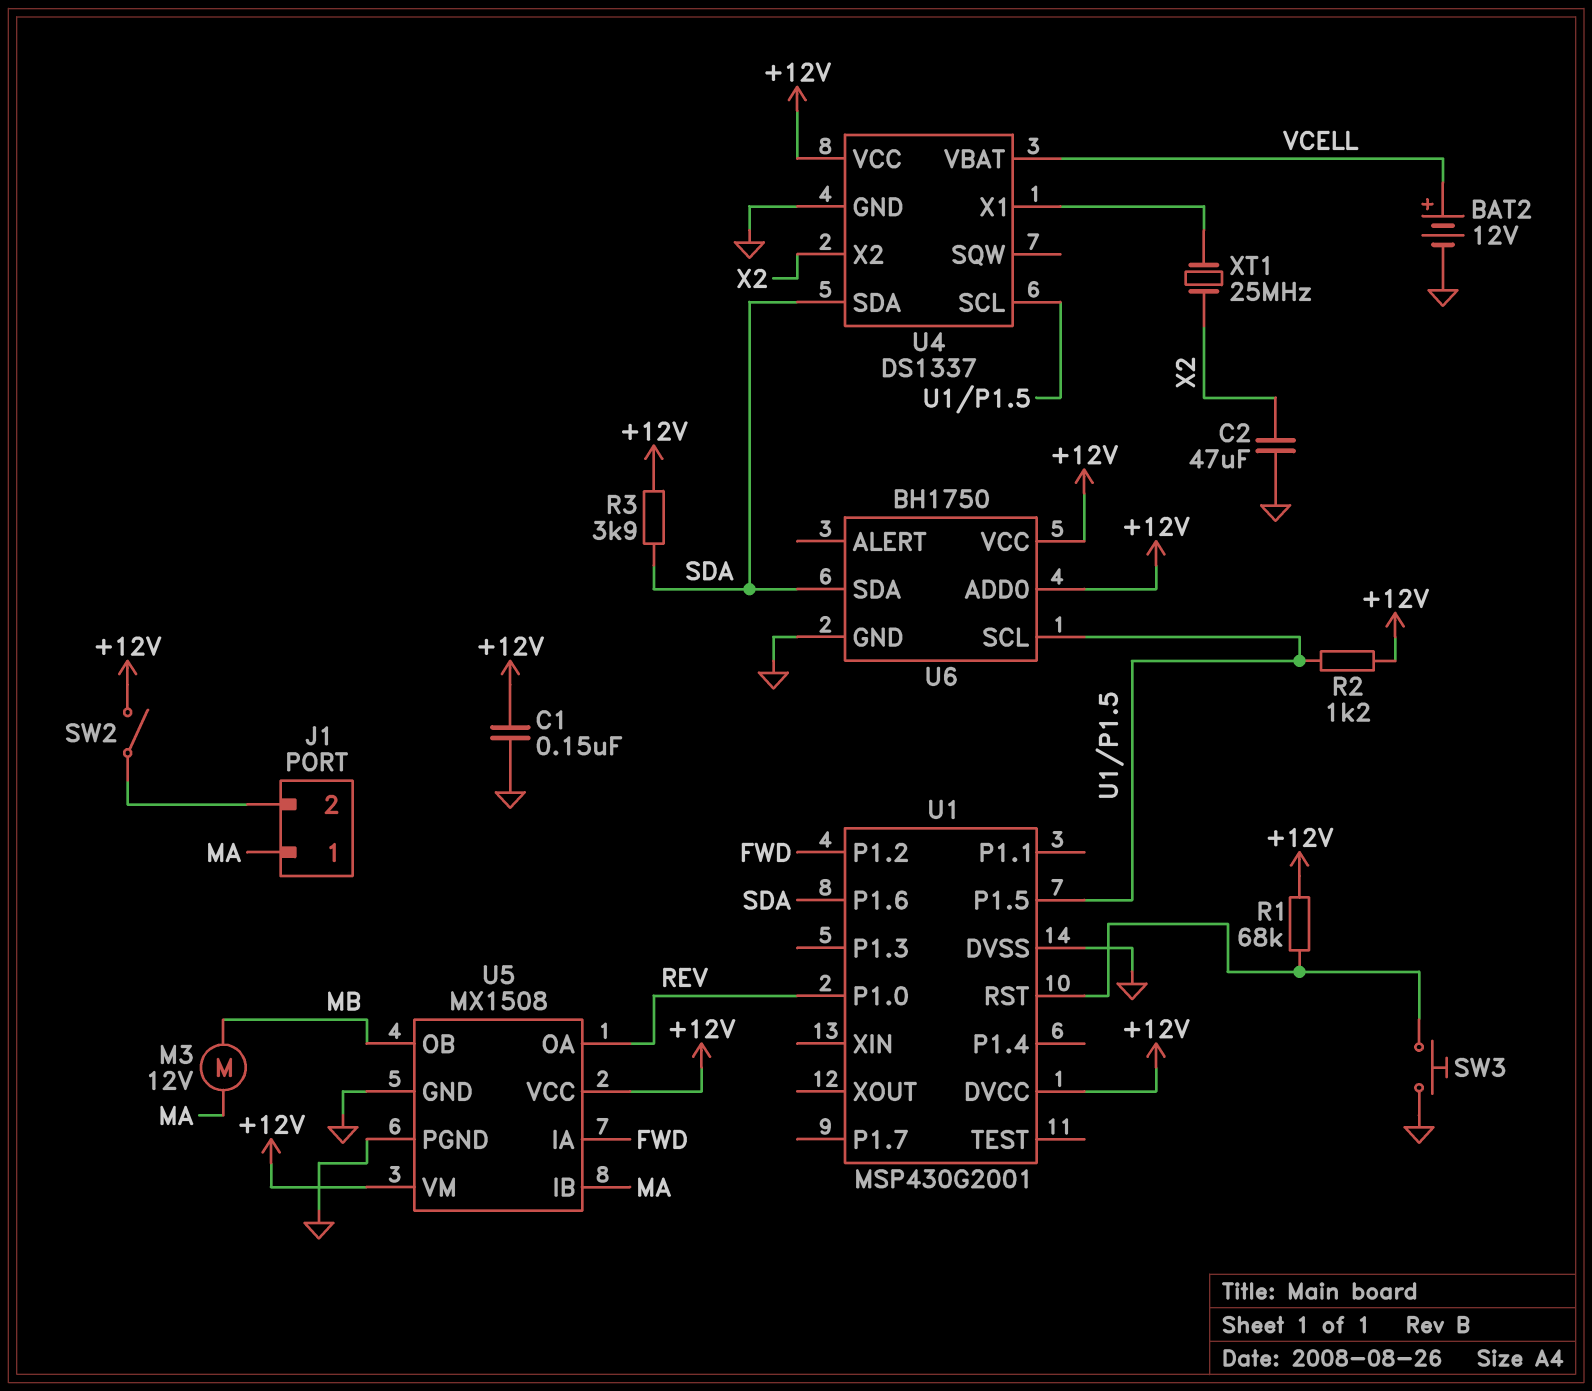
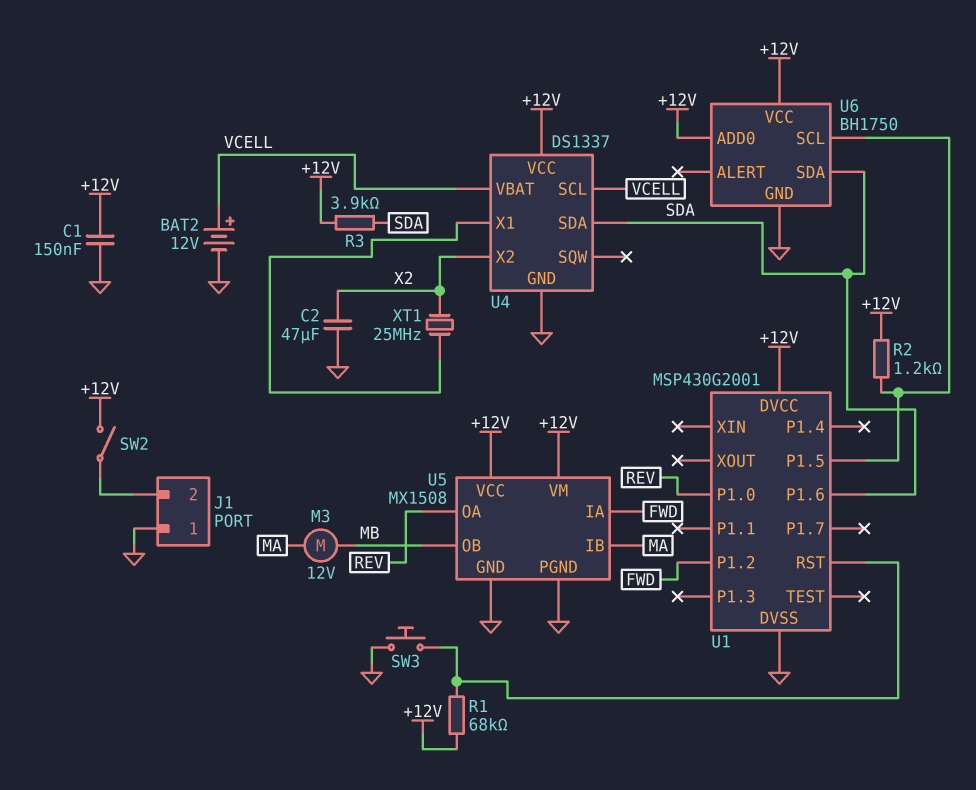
J1 pin 1: MA -> GND
U4 pin SCL: U1/P1.5 -> VCELL

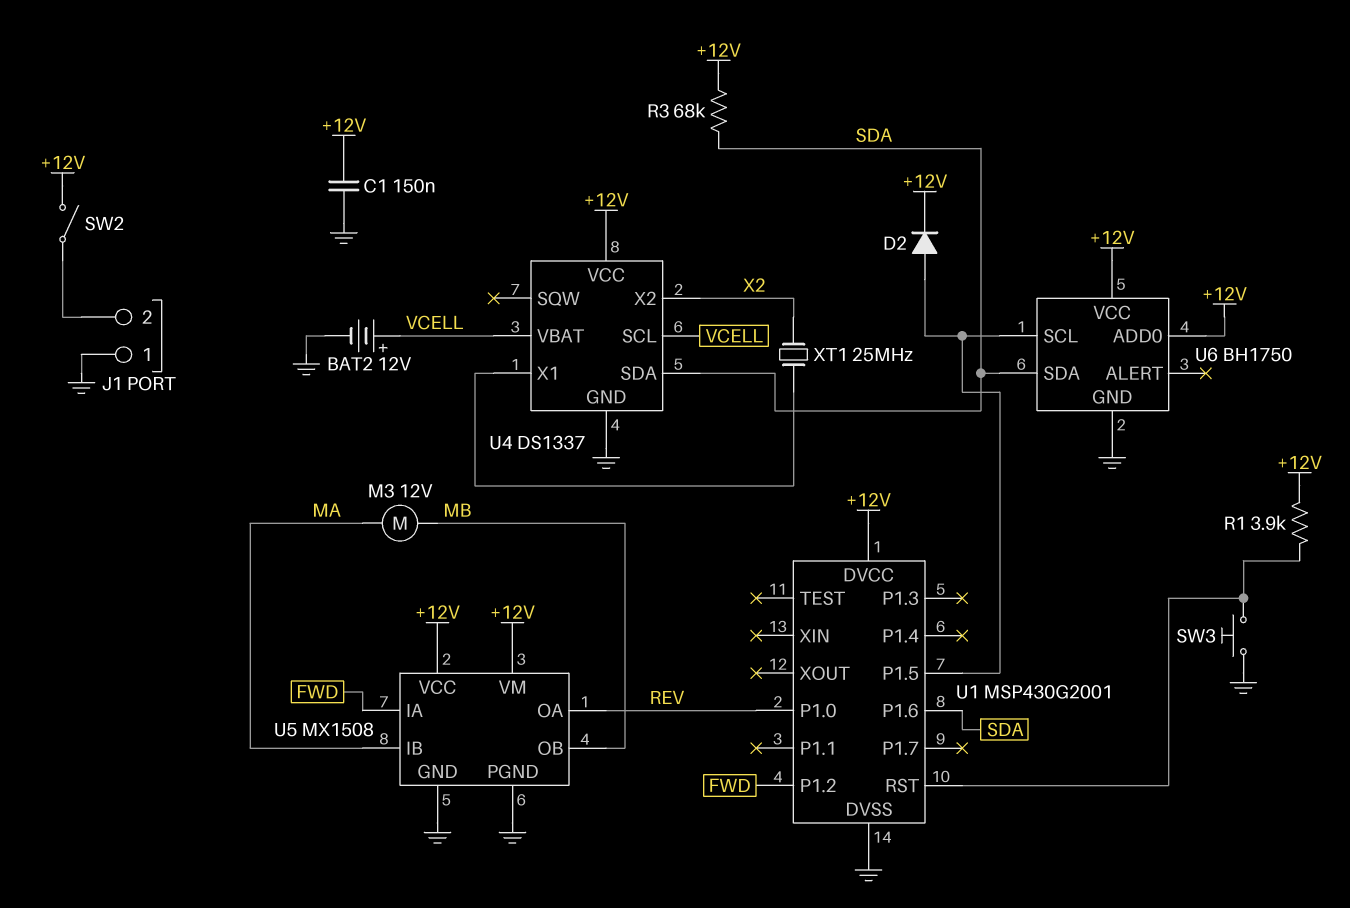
C2: 47uF (GND, X2) -> none
D2: none -> diode (A U1/P1.5, K +12V)
R1: 68k (+12V, U1/RST) -> 3.9k (+12V, U1/RST)
R2: 1.2k (+12V, U1/P1.5) -> none
R3: 3.9k (+12V, SDA) -> 68k (+12V, SDA)

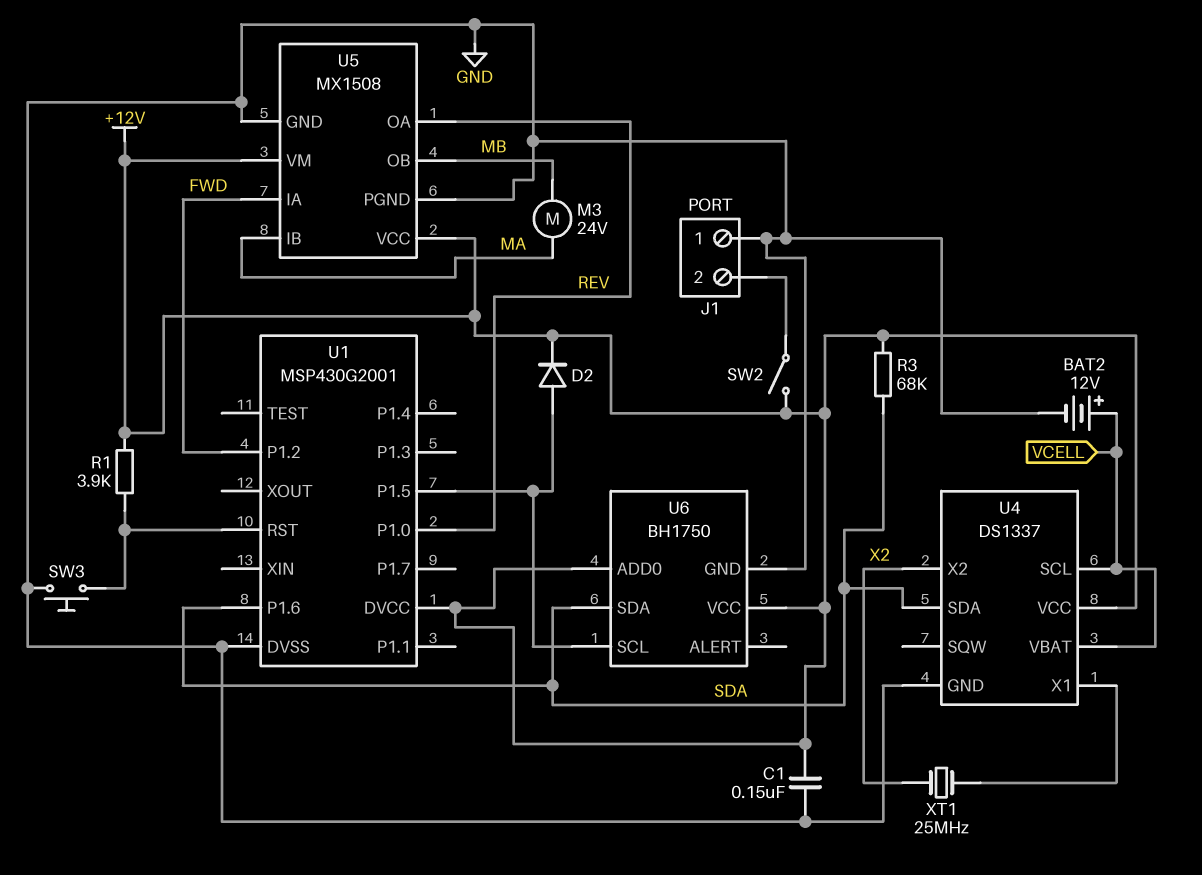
M3: motor 12V (MA, MB) -> motor 24V (MA, MB)

